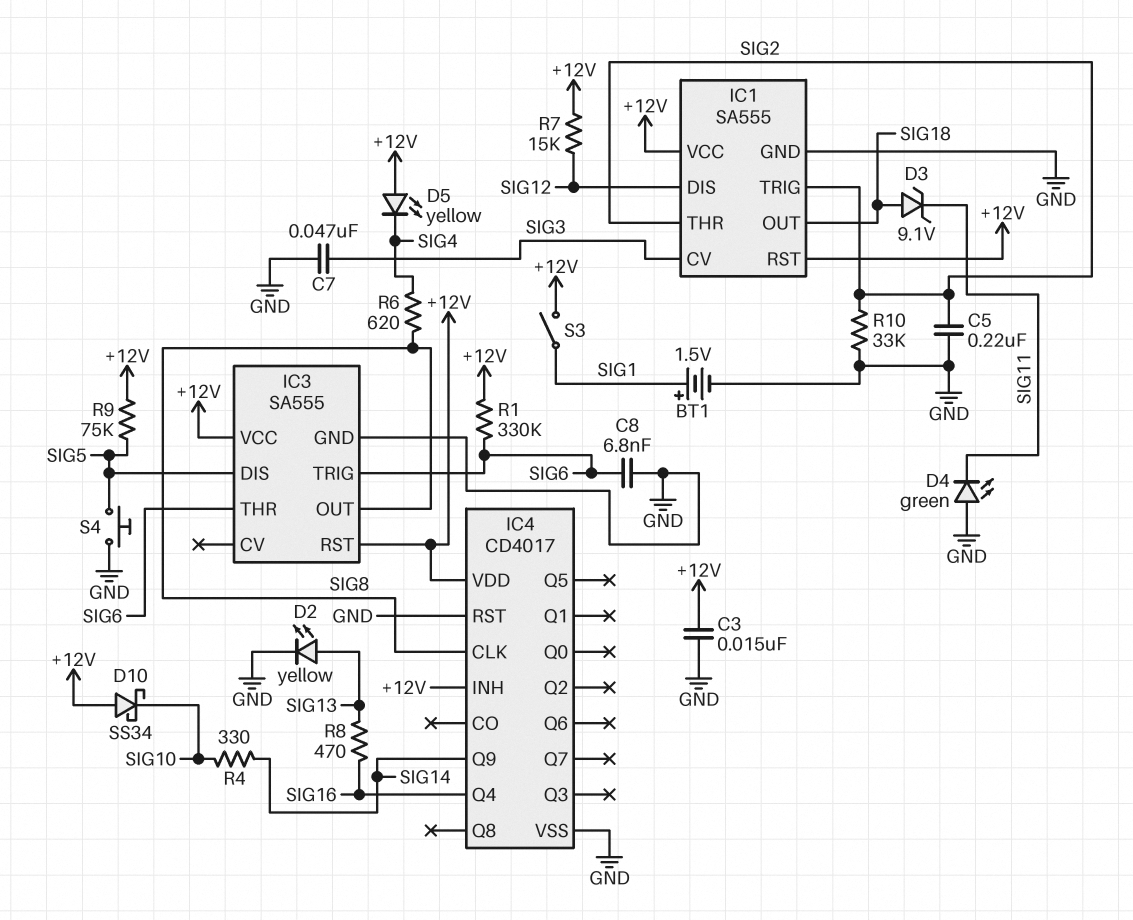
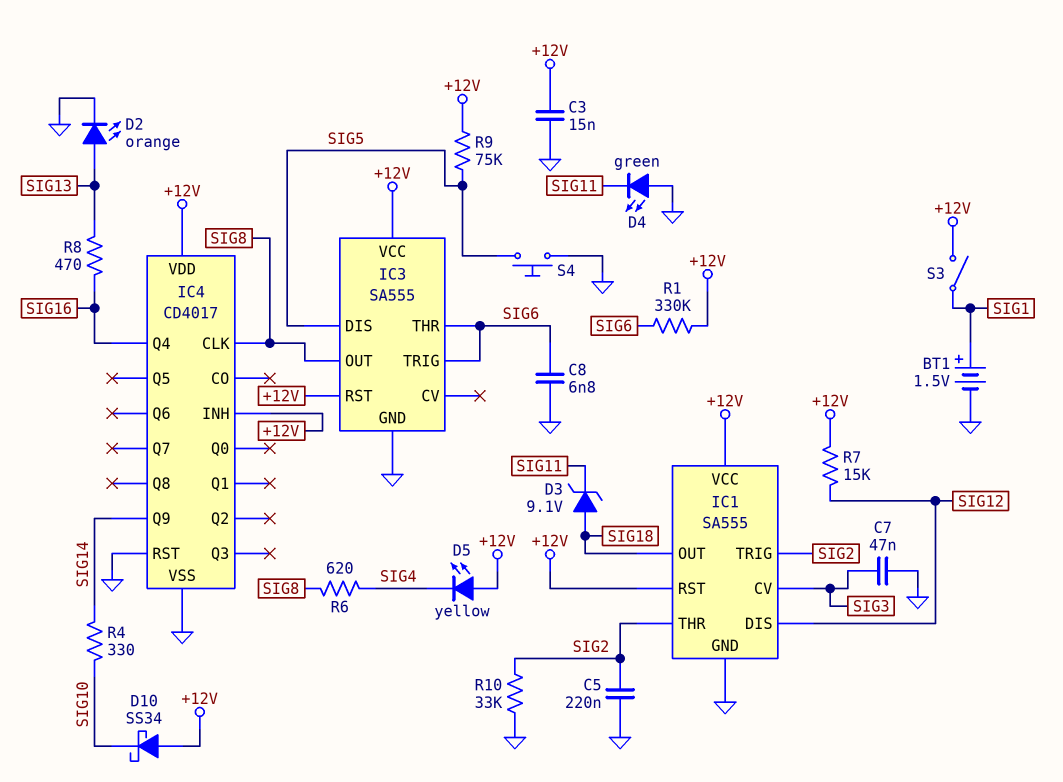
D2: LED yellow (A SIG13, K GND) -> LED orange (A SIG13, K GND)

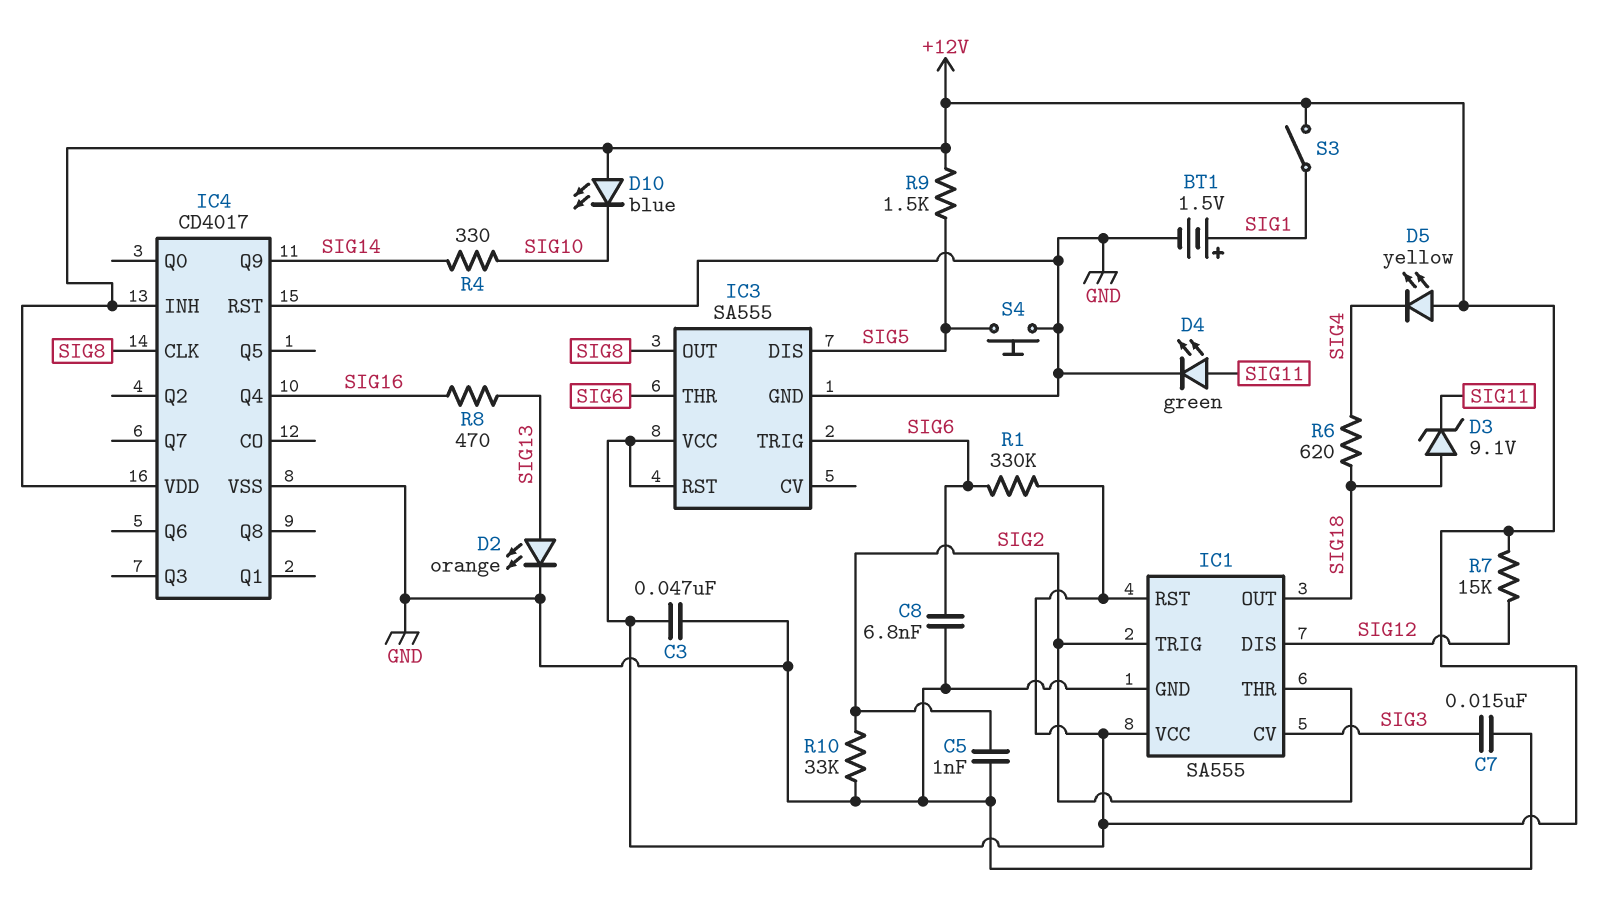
C3: 15nF (+12V, GND) -> 47nF (+12V, GND)
C5: 220nF (GND, SIG2) -> 1nF (GND, SIG2)
C7: 47nF (GND, SIG3) -> 15nF (GND, SIG3)
D4: LED green (A GND, K SIG11) -> LED green (A SIG11, K GND)
D10: schottky SS34 (A +12V, K SIG10) -> LED blue (A +12V, K SIG10)
R6: 620 (SIG4, SIG8) -> 620 (SIG4, SIG18)
R9: 75k (+12V, SIG5) -> 1.5k (+12V, SIG5)

